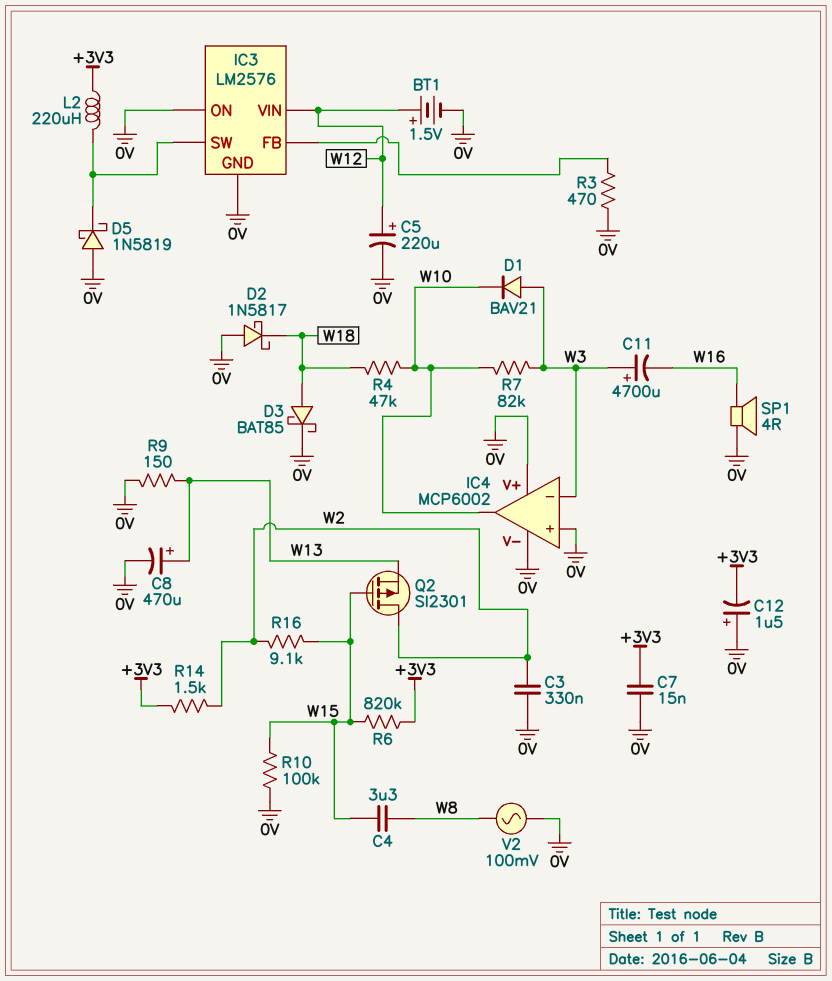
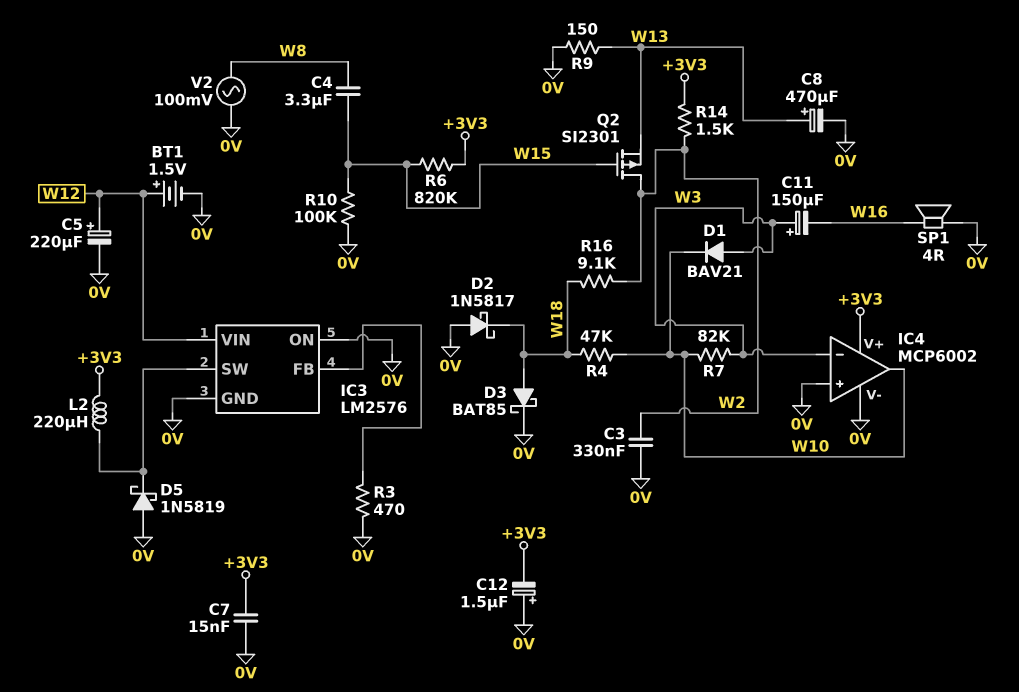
C11: 4700uF (plus W3, minus W16) -> 150uF (plus W3, minus W16)
IC4 pin V+: 0V -> +3V3
R16: 9.1k (W2, W15) -> 9.1k (W2, W18)

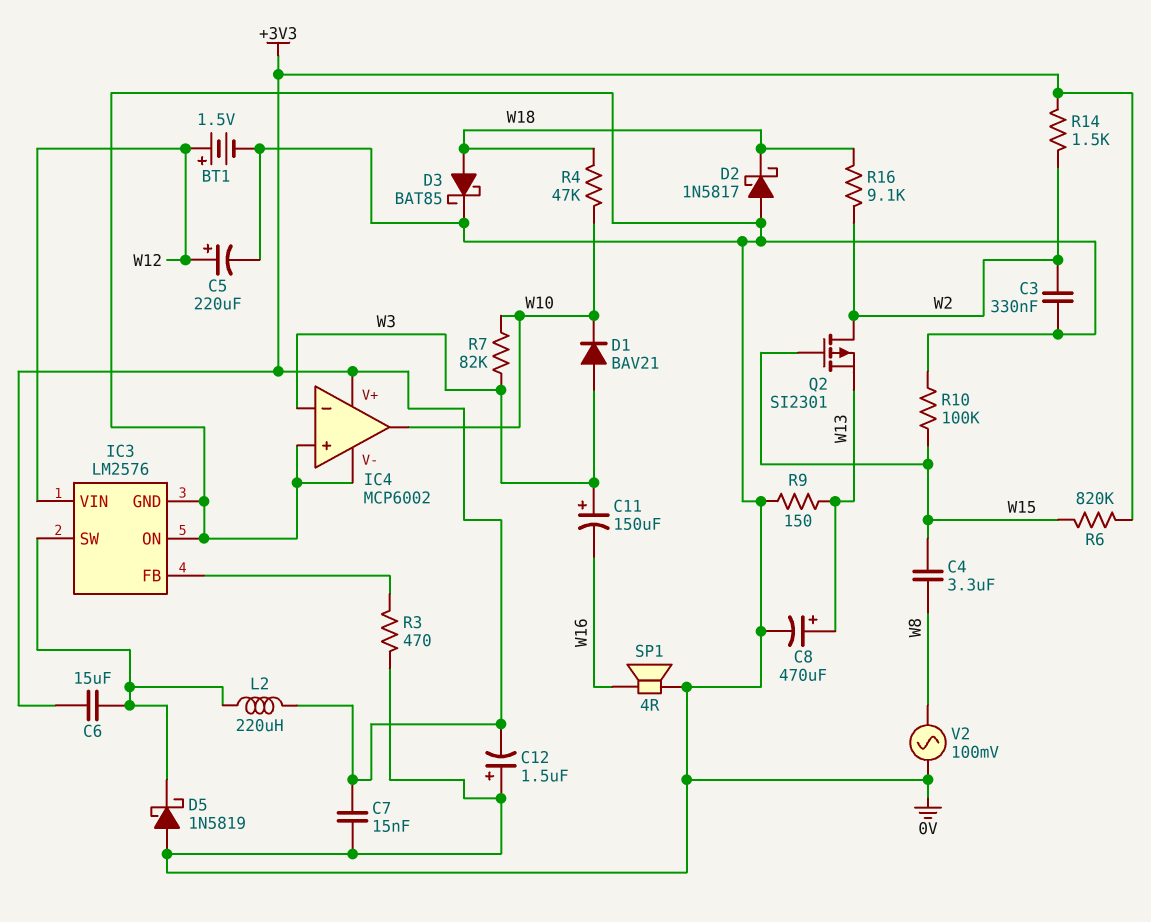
C6: none -> 15uF (+3V3, IC3/SW)

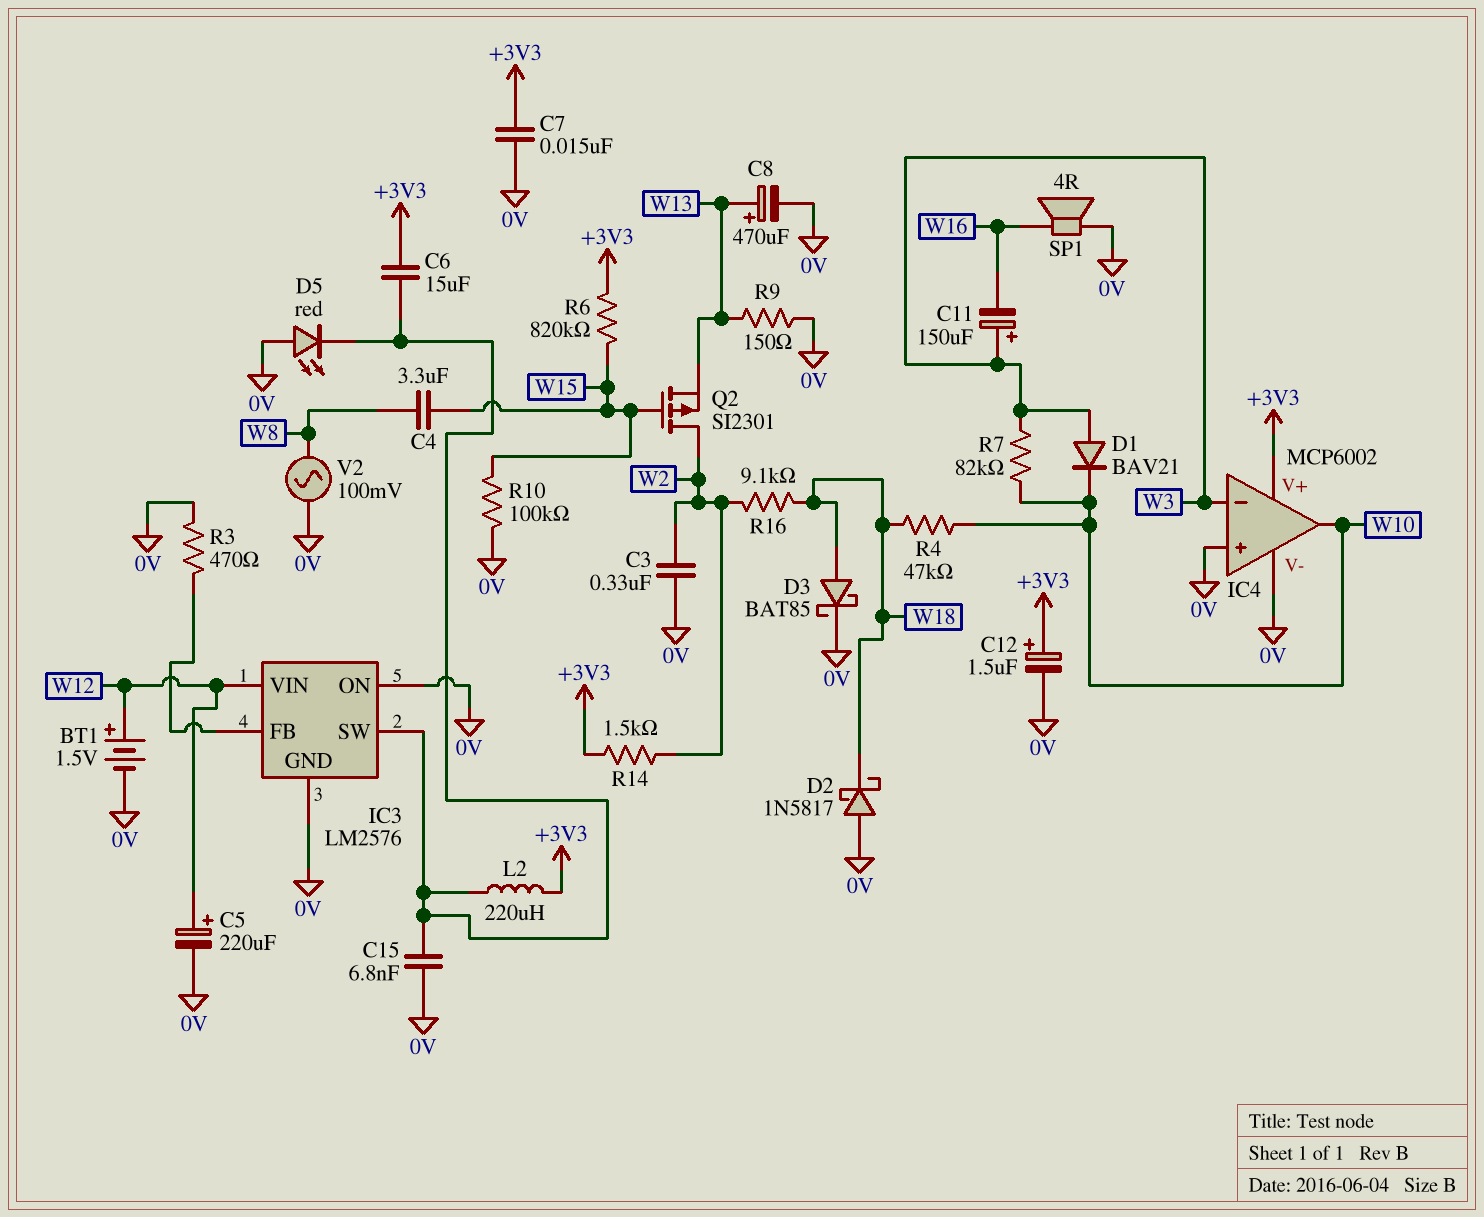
C12: 1.5uF (plus 0V, minus +3V3) -> 1.5uF (plus +3V3, minus 0V)
C15: none -> 6.8nF (0V, IC3/SW)
D5: schottky 1N5819 (A 0V, K IC3/SW) -> LED red (A 0V, K IC3/SW)

